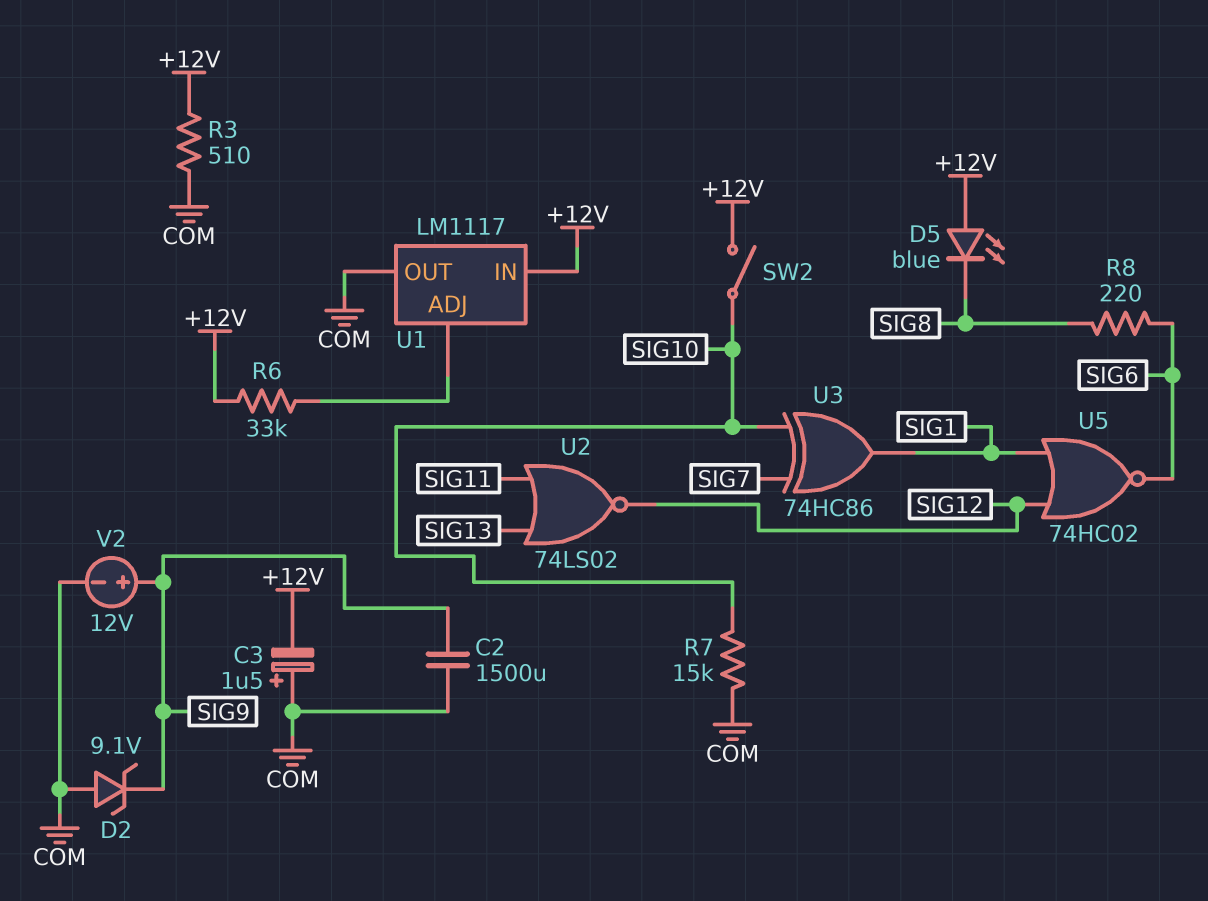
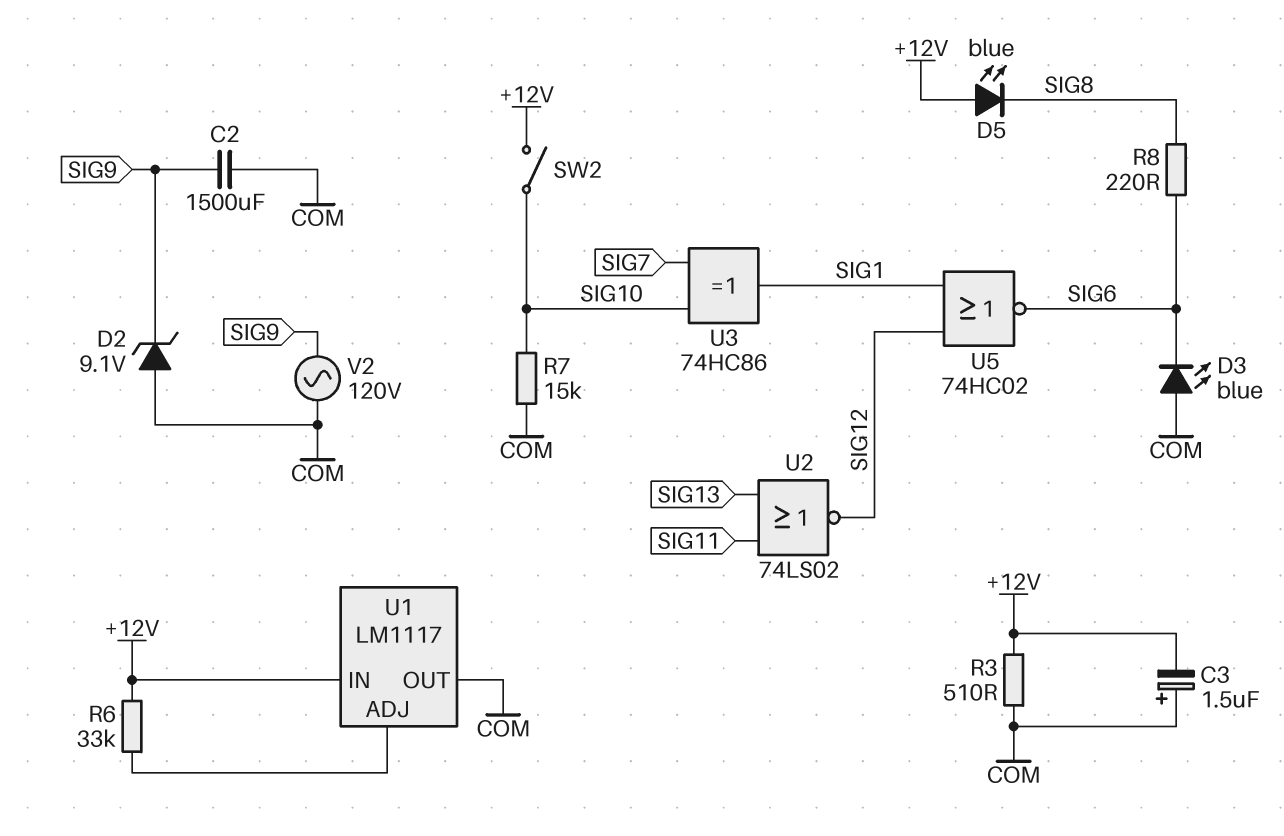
D3: none -> LED blue (A COM, K SIG6)
V2: 12V (plus SIG9, minus COM) -> AC 120V (COM, SIG9)

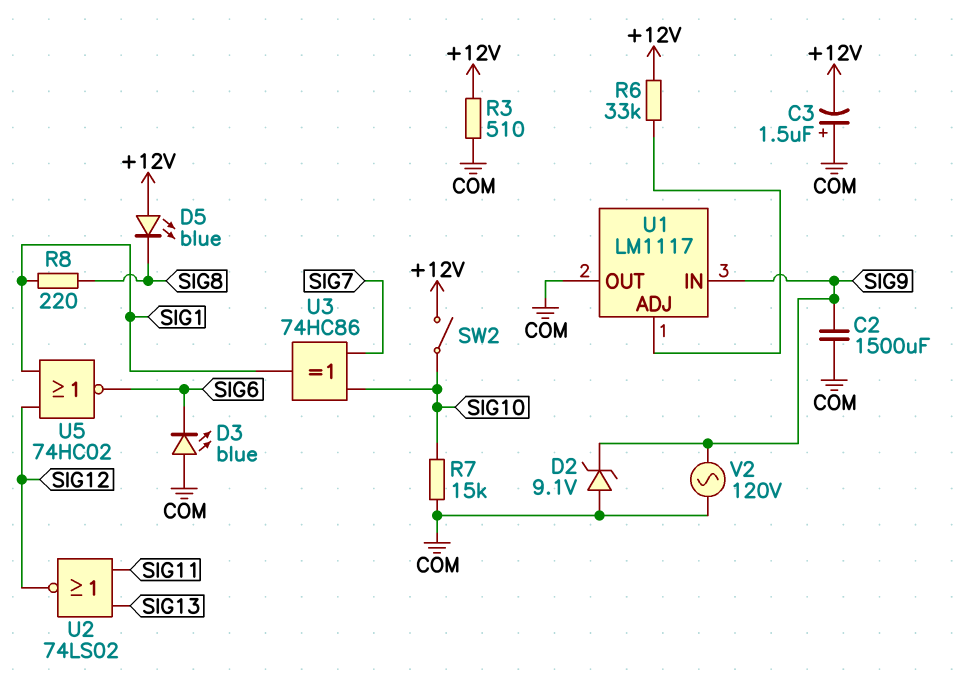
R8: 220 (SIG6, SIG8) -> 220 (SIG1, SIG8)
U1 pin IN: +12V -> SIG9

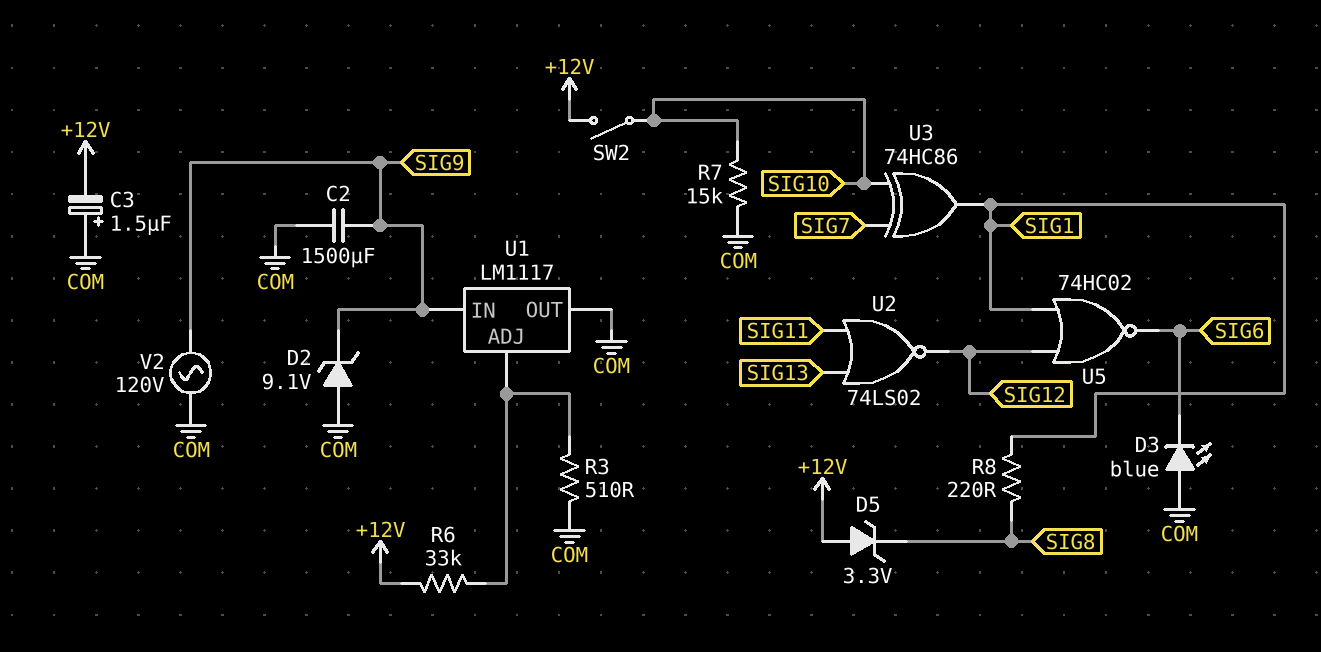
D5: LED blue (A +12V, K SIG8) -> zener 3.3V (A +12V, K SIG8)
R3: 510 (+12V, COM) -> 510 (COM, U1/ADJ)

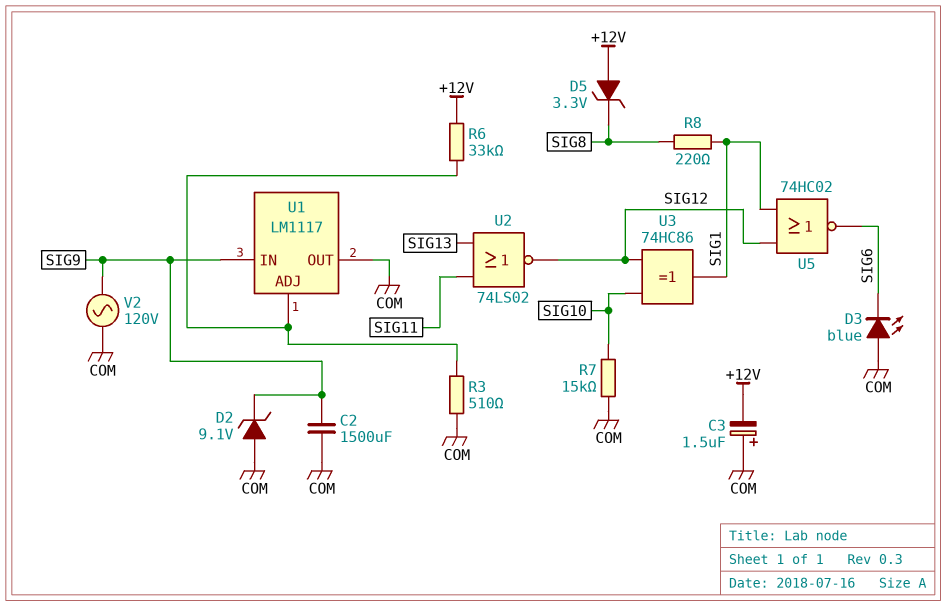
SW2: switch (+12V, SIG10) -> none
U3: XOR 74HC86 (in SIG7, in SIG10, out SIG1) -> XOR 74HC86 (in SIG10, in SIG12, out SIG1)

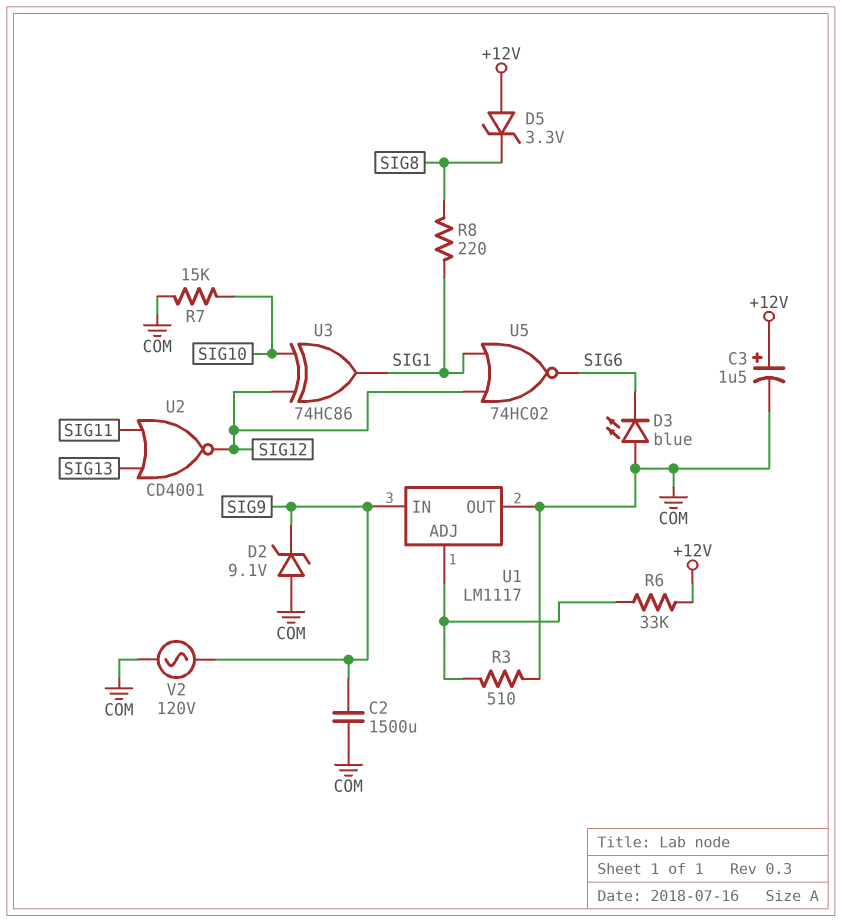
C3: 1.5uF (plus COM, minus +12V) -> 1.5uF (plus +12V, minus COM)
U2: NOR 74LS02 (in SIG11, in SIG13, out SIG12) -> NOR CD4001 (in SIG11, in SIG13, out SIG12)

